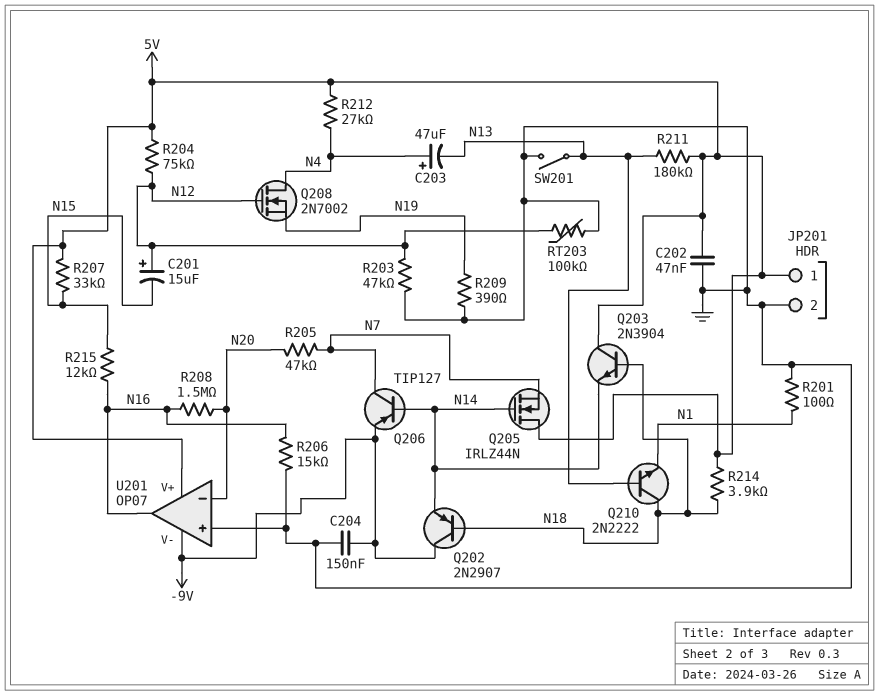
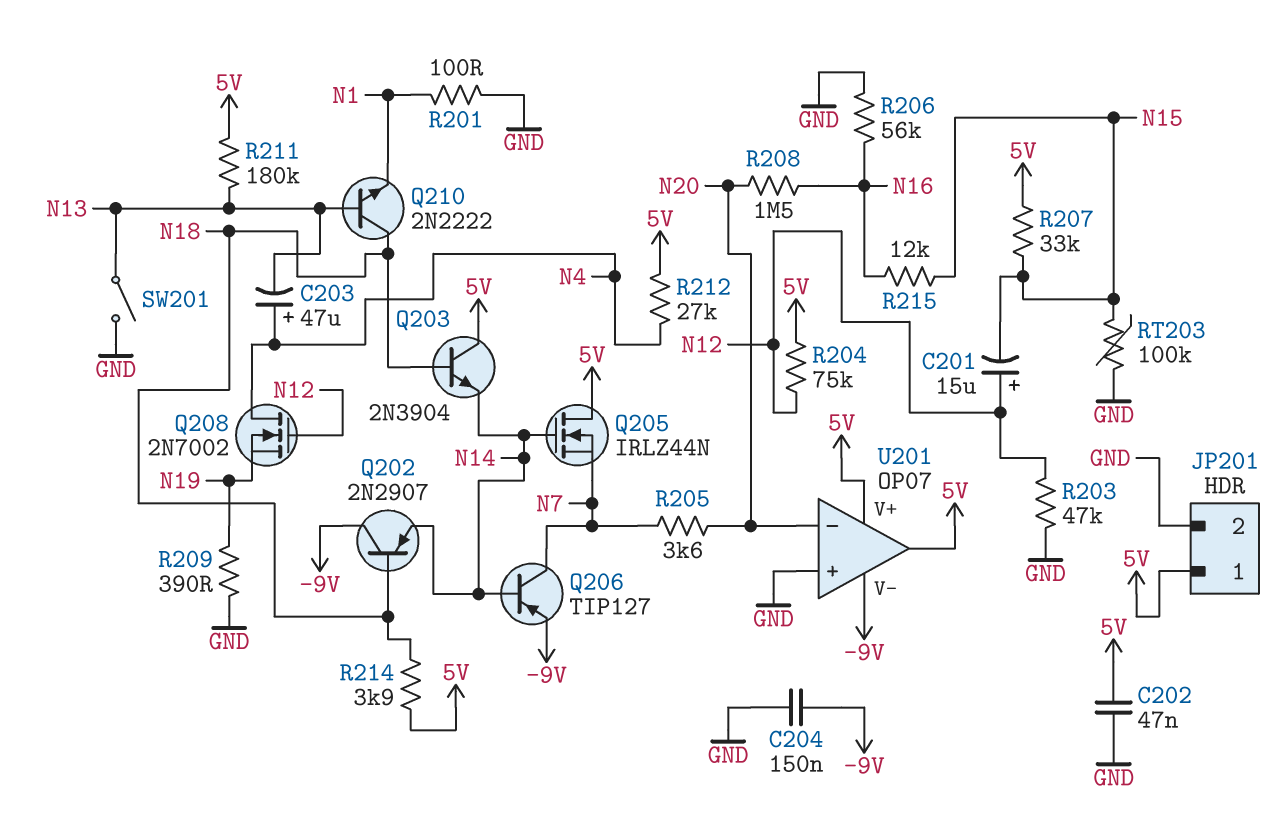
R205: 47k (N7, N20) -> 3.6k (N7, N20)
R206: 15k (GND, N16) -> 56k (GND, N16)
RT203: 100k (GND, N12) -> 100k (GND, N15)
U201 pin out: N16 -> 5V

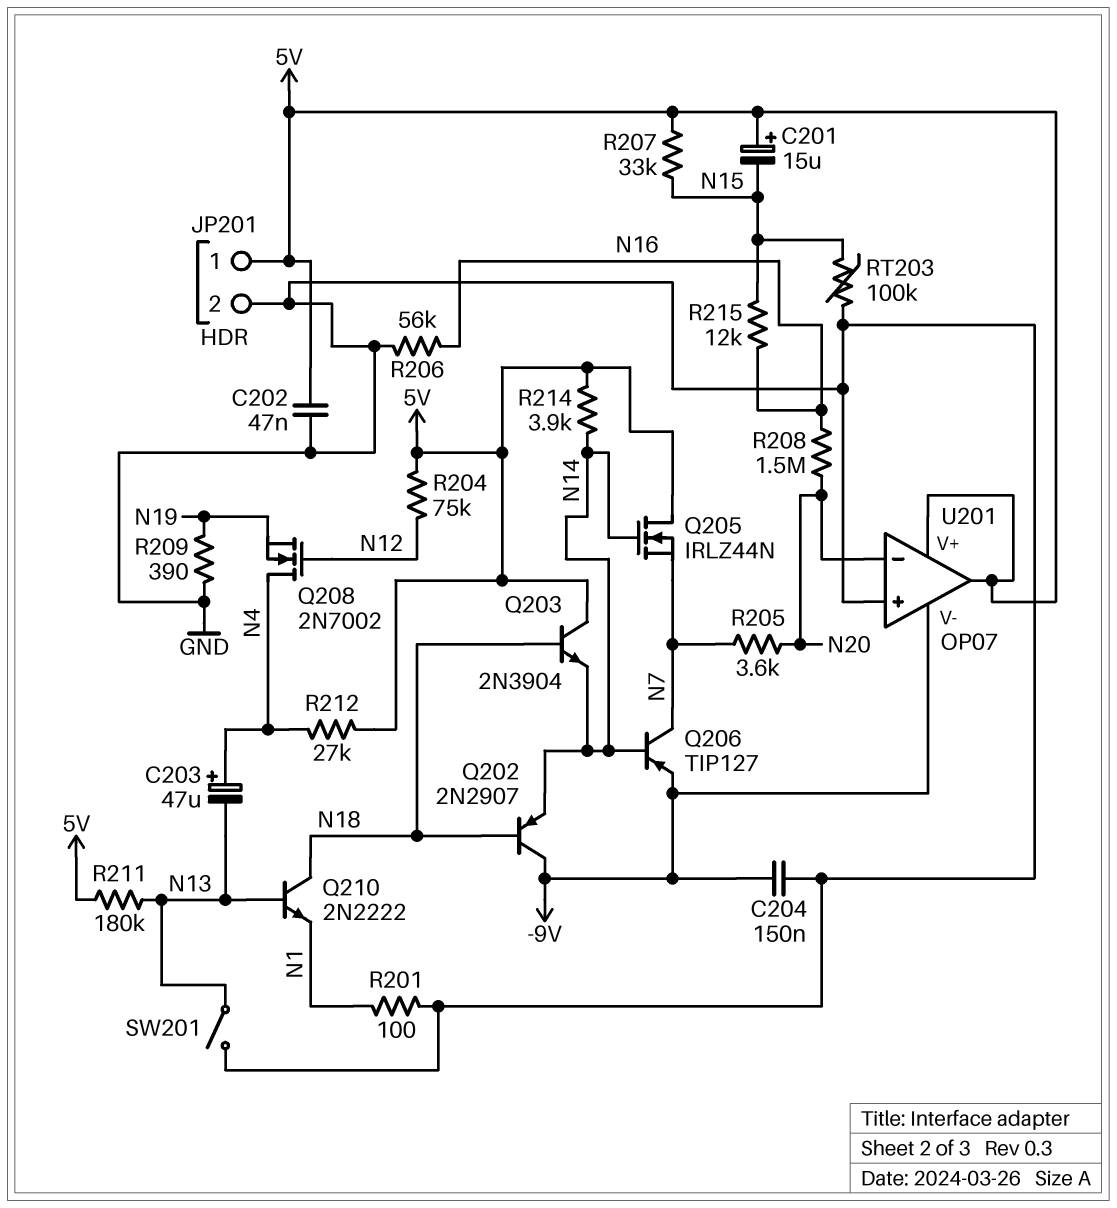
C201: 15uF (plus N12, minus N15) -> 15uF (plus 5V, minus N15)
R203: 47k (GND, N12) -> none
R214: 3.9k (5V, N18) -> 3.9k (5V, N14)

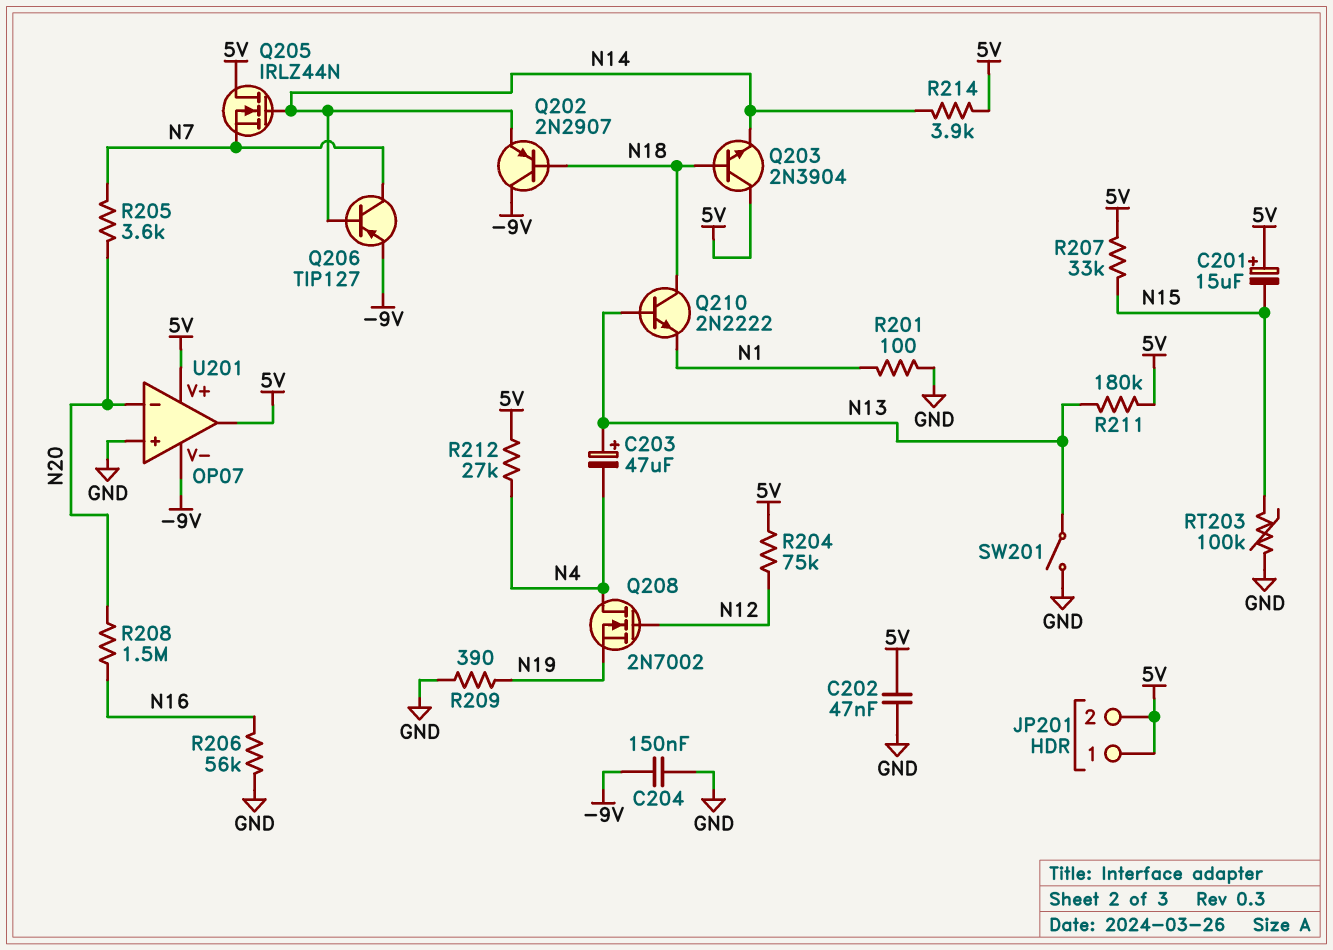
C203: 47uF (plus N4, minus N13) -> 47uF (plus N13, minus N4)
JP201 pin 2: GND -> 5V
R215: 12k (N15, N16) -> none

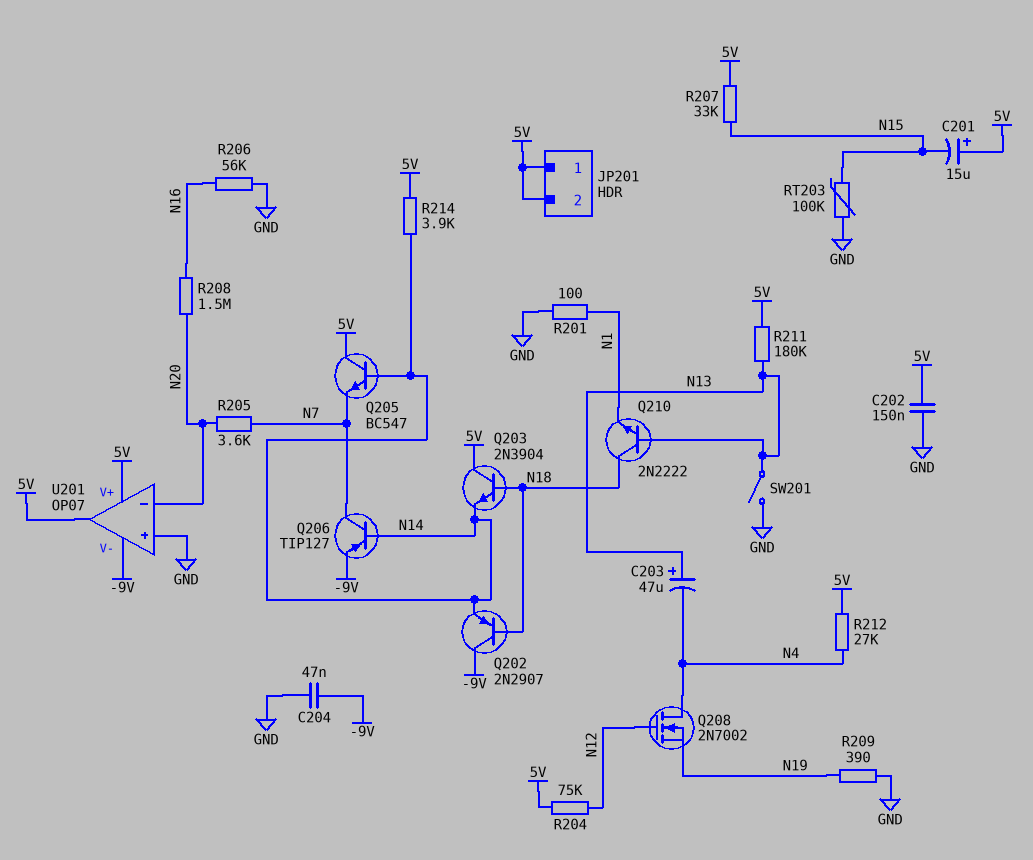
C202: 47nF (5V, GND) -> 150nF (5V, GND)
C204: 150nF (-9V, GND) -> 47nF (-9V, GND)
Q205: NMOS IRLZ44N (G N14, D 5V, S N7) -> NPN BC547 (B N14, C 5V, E N7)

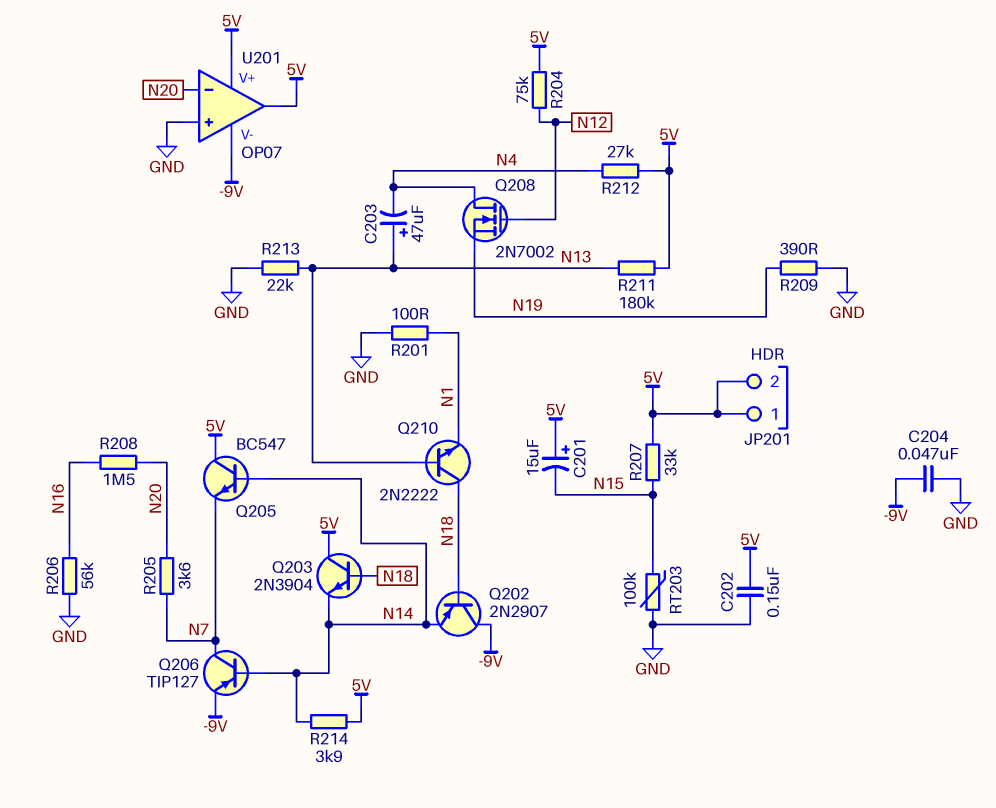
R213: none -> 22k (GND, N13)
SW201: switch (GND, N13) -> none

